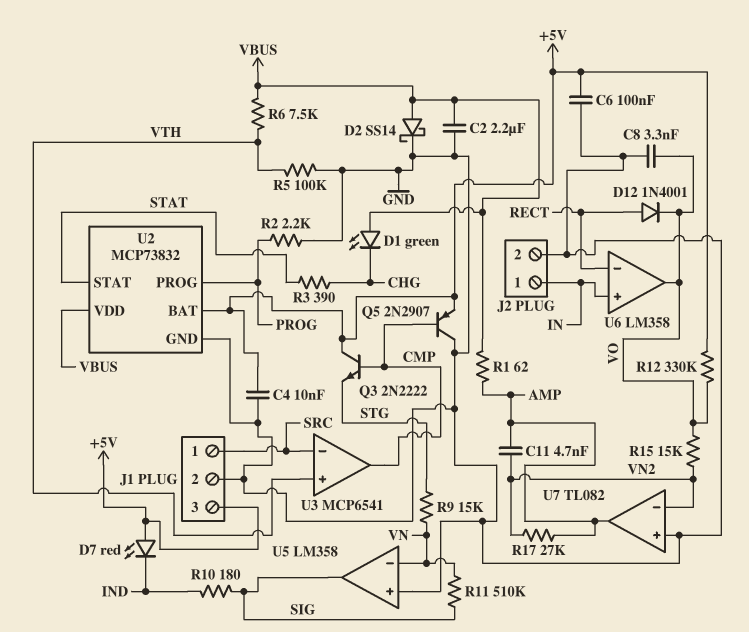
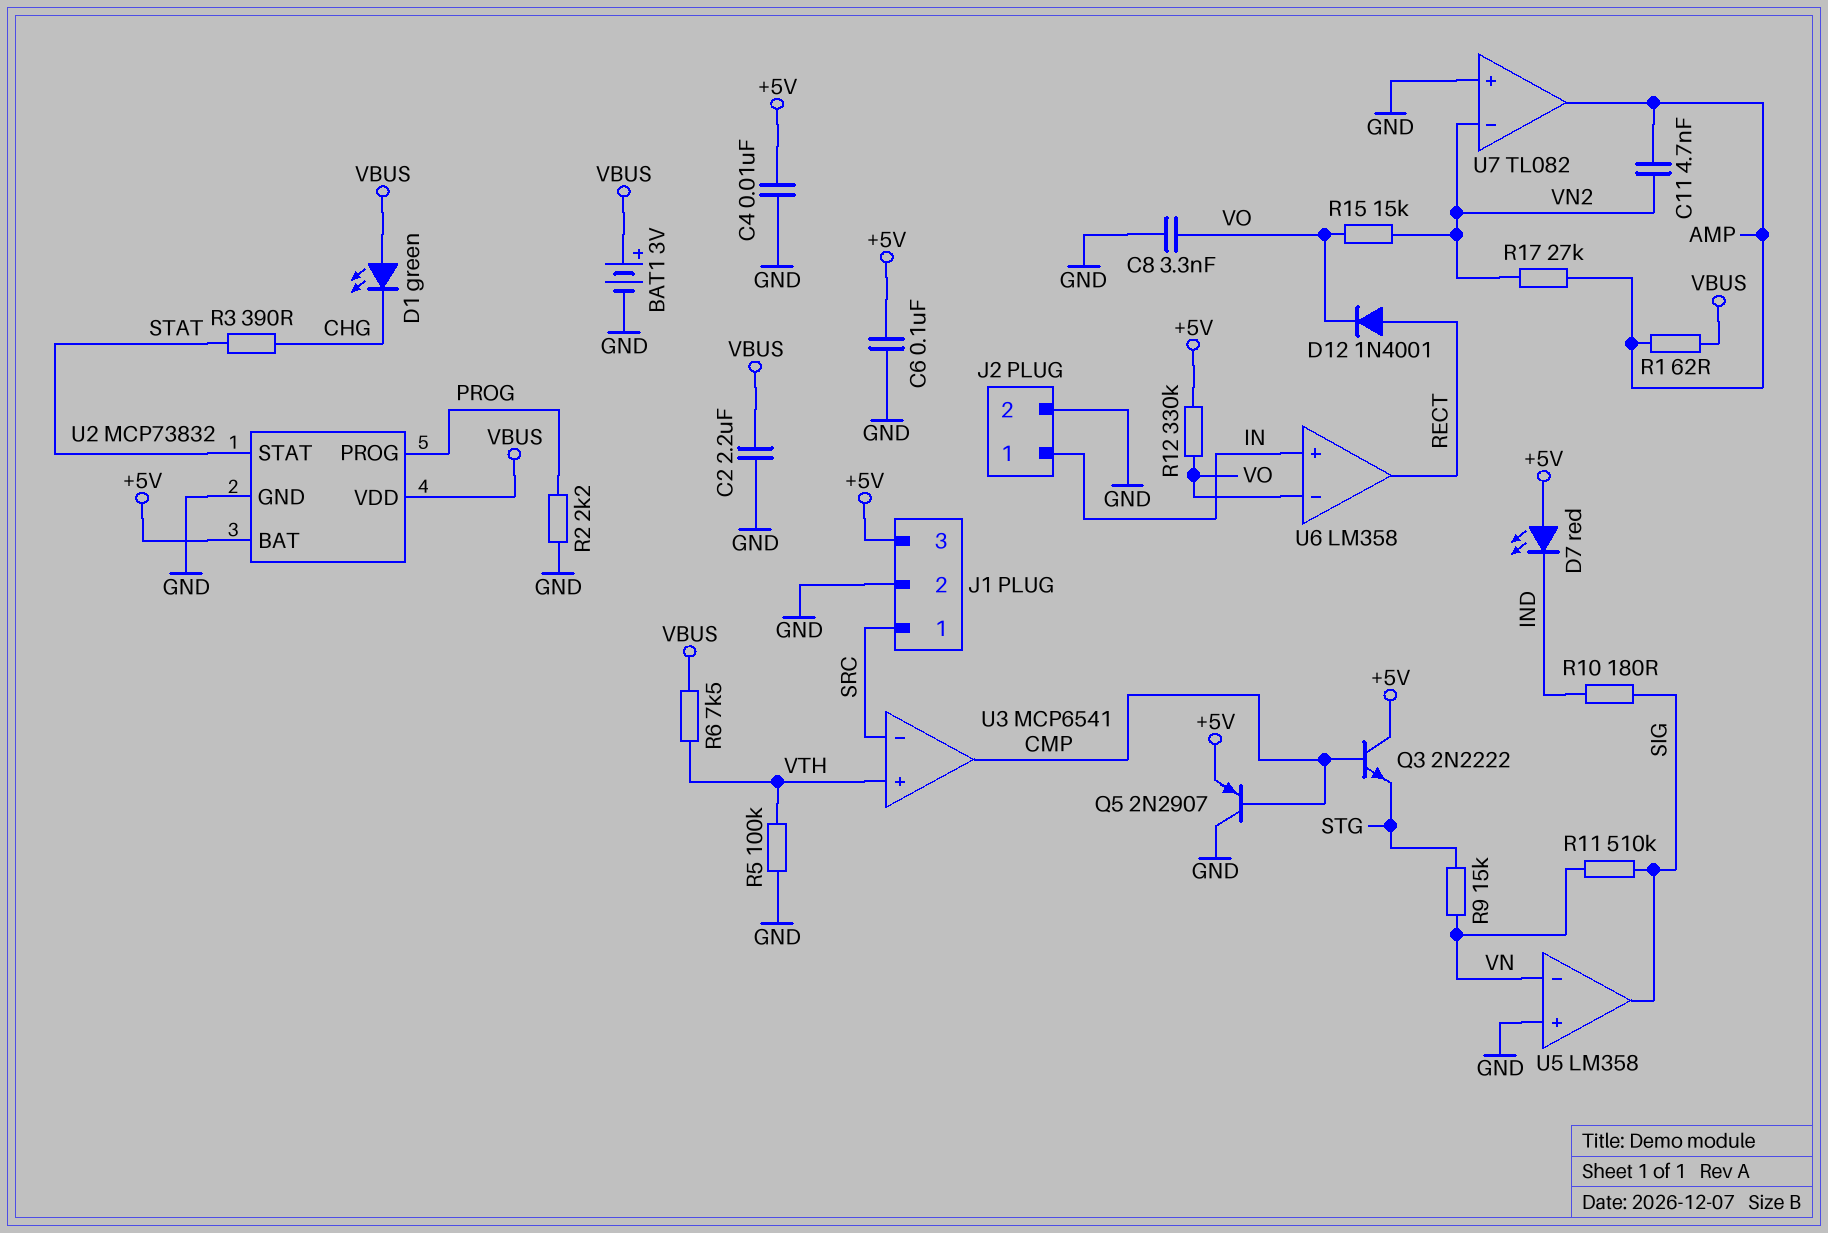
BAT1: none -> 3V (plus VBUS, minus GND)
D2: schottky SS14 (A VBUS, K GND) -> none
U6 pin in-: RECT -> VO
U6 pin out: VO -> RECT

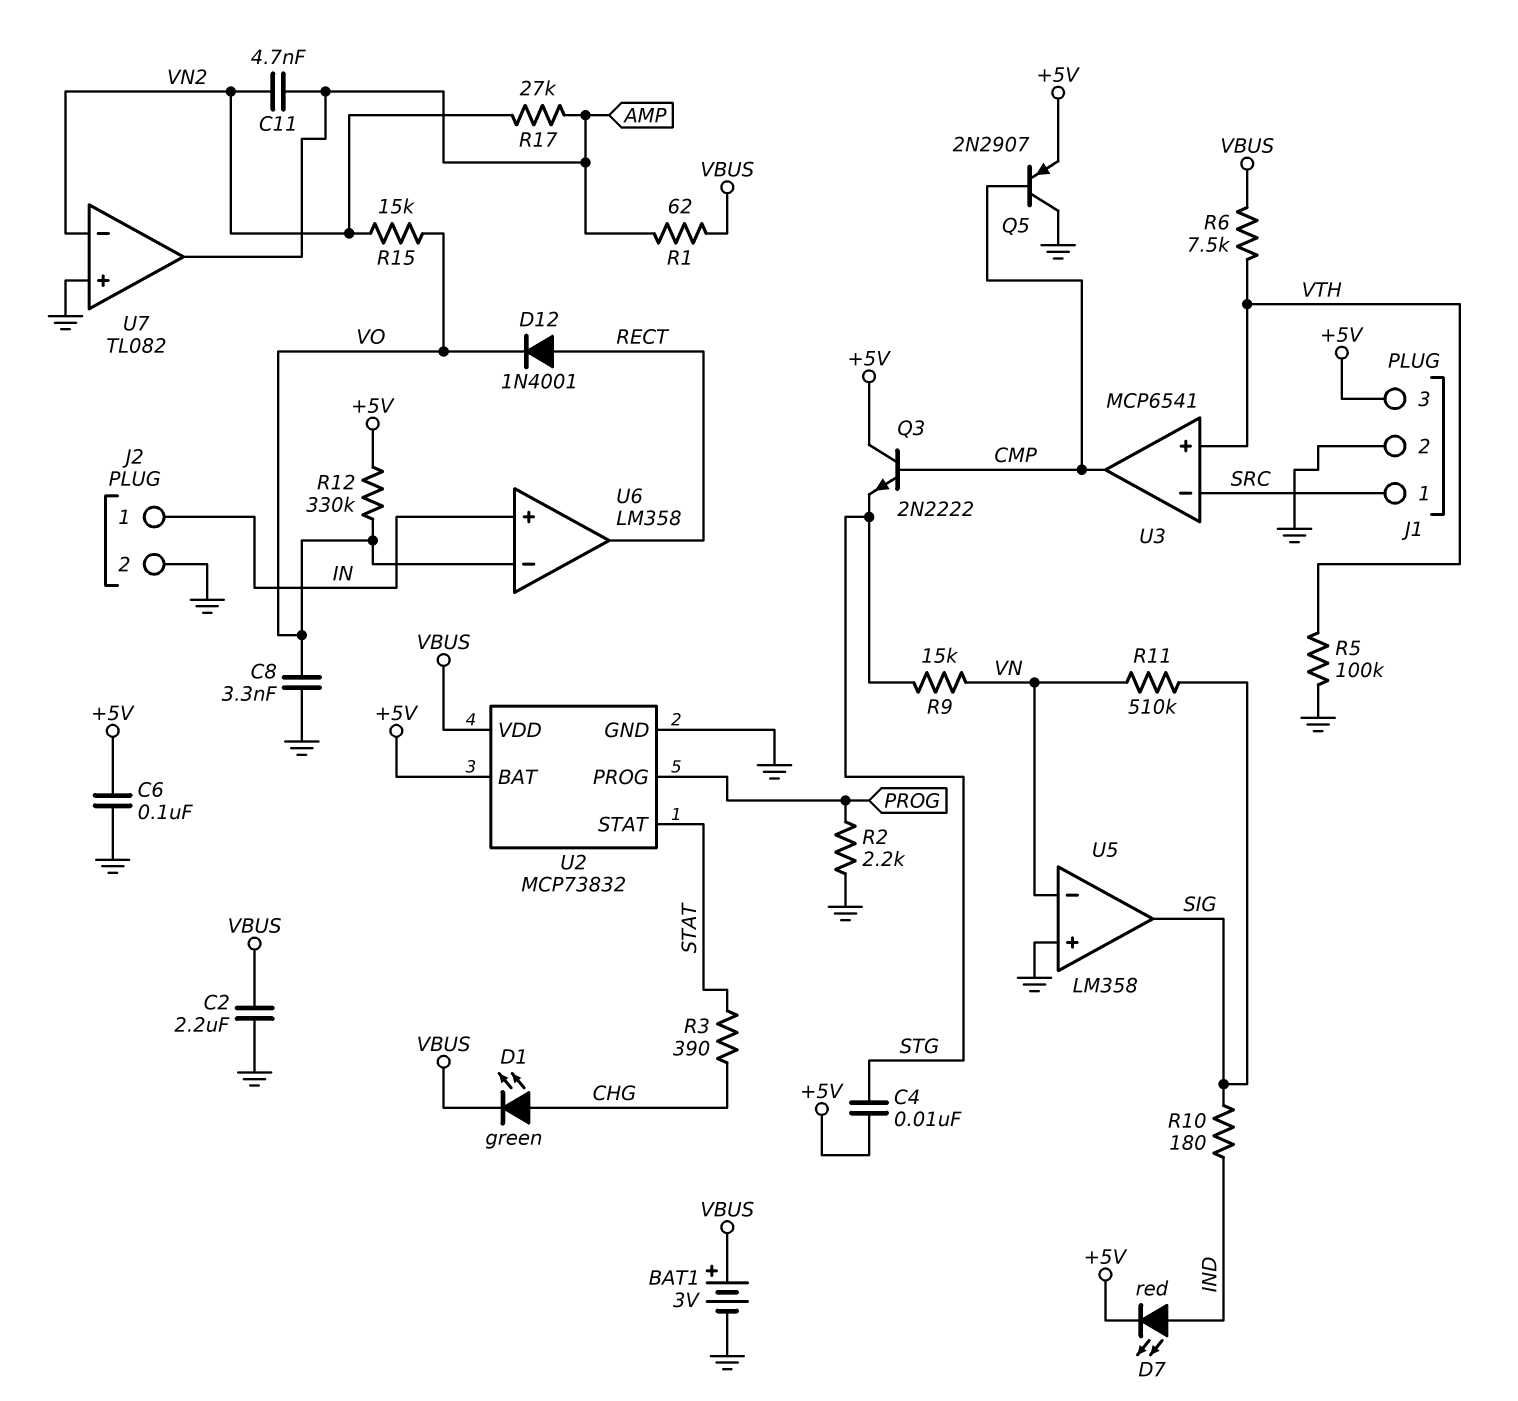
C4: 10nF (+5V, GND) -> 10nF (+5V, STG)
D1: LED green (A VBUS, K CHG) -> LED green (A CHG, K VBUS)
D7: LED red (A +5V, K IND) -> LED red (A IND, K +5V)

